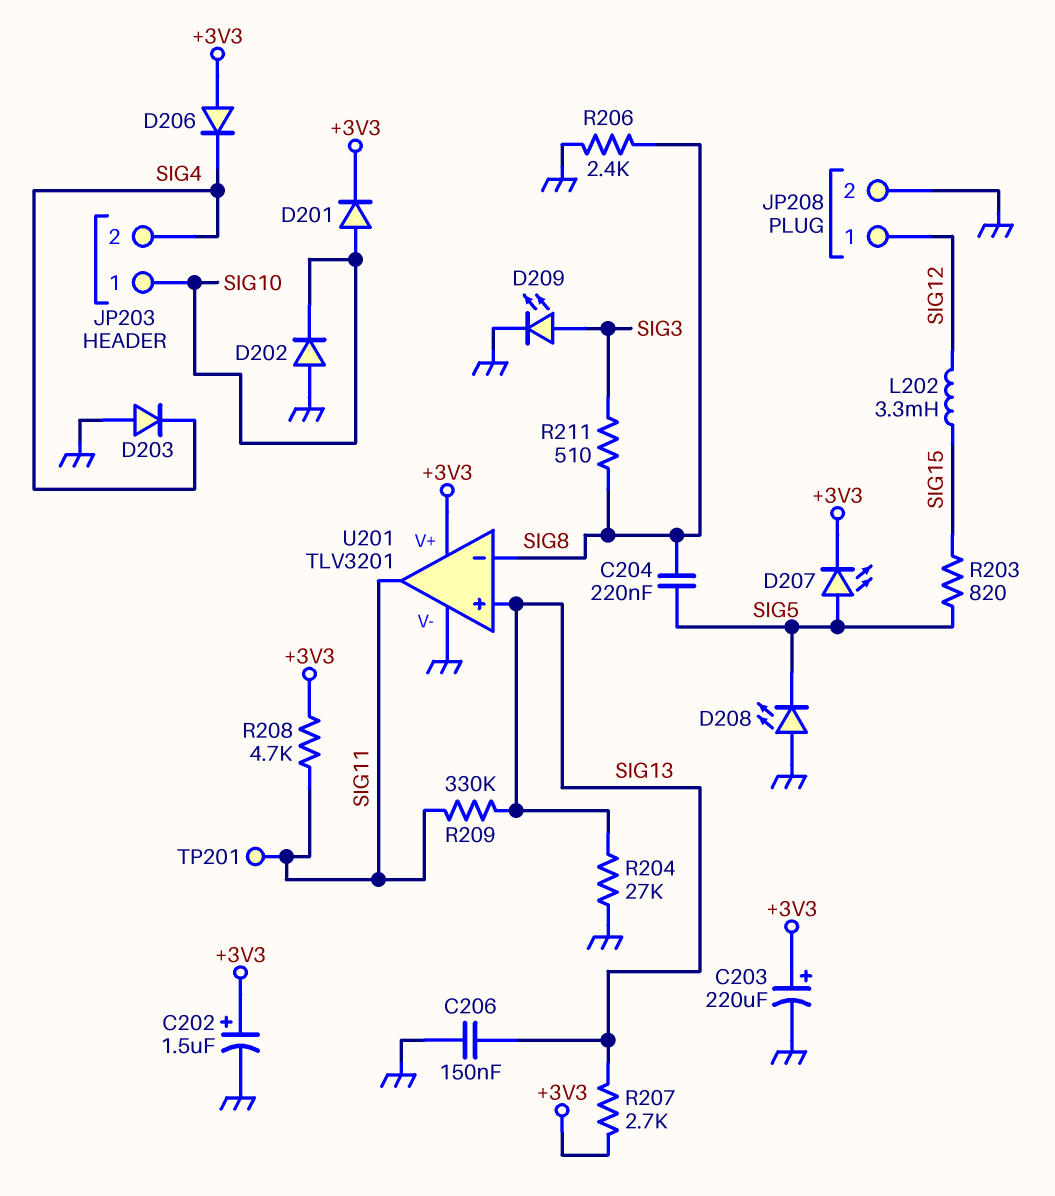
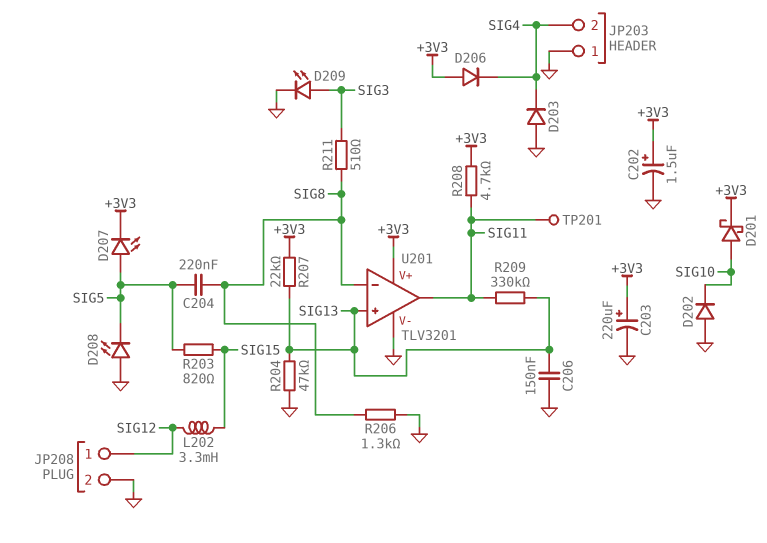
D201: diode (A SIG10, K +3V3) -> schottky (A SIG10, K +3V3)
JP203 pin 1: SIG10 -> GND
R204: 27k (GND, SIG13) -> 47k (GND, SIG13)
R206: 2.4k (GND, SIG8) -> 1.3k (GND, SIG8)
R207: 2.7k (+3V3, SIG13) -> 22k (+3V3, SIG13)

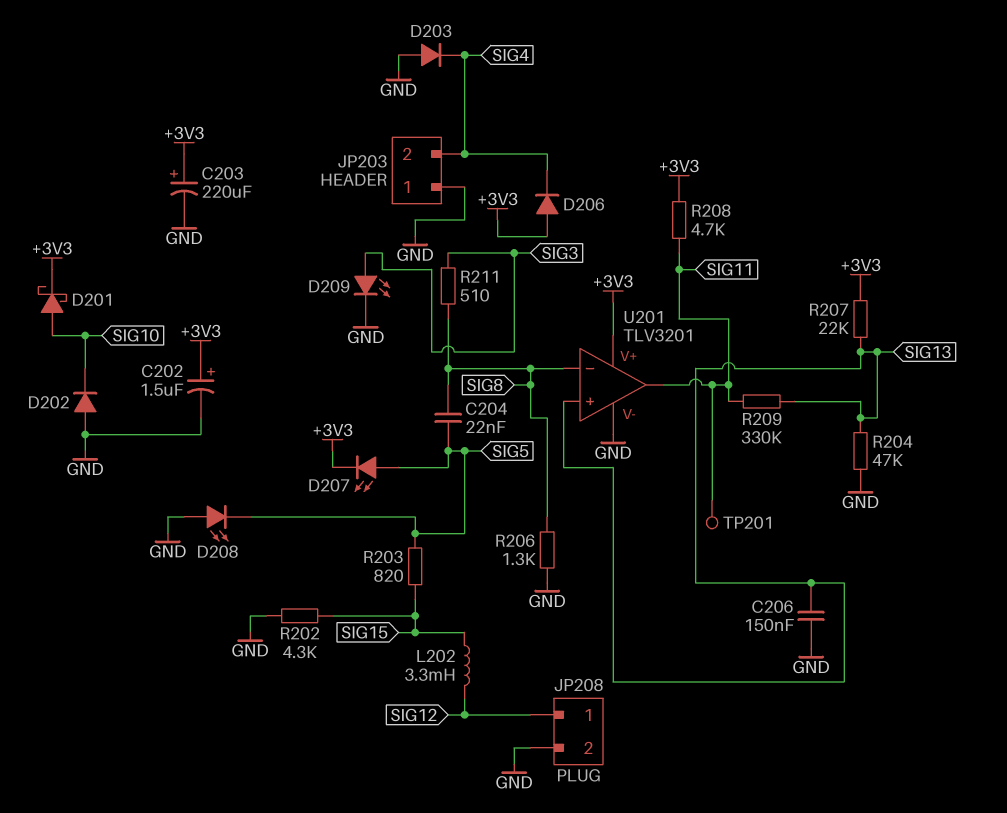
C204: 220nF (SIG5, SIG8) -> 22nF (SIG5, SIG8)
R202: none -> 4.3k (GND, SIG15)

